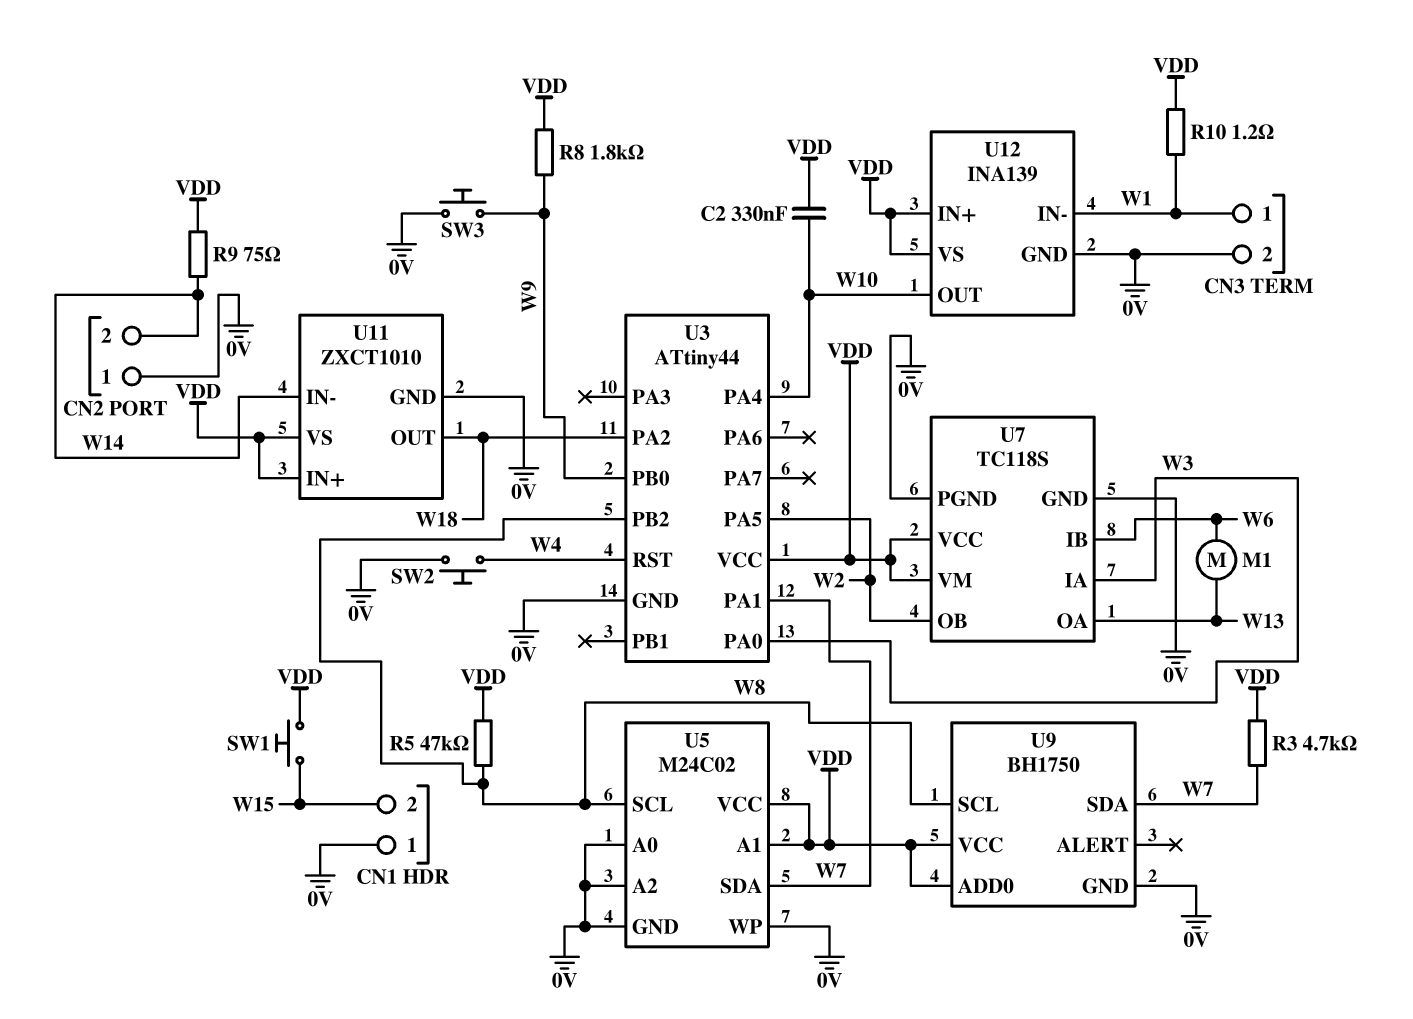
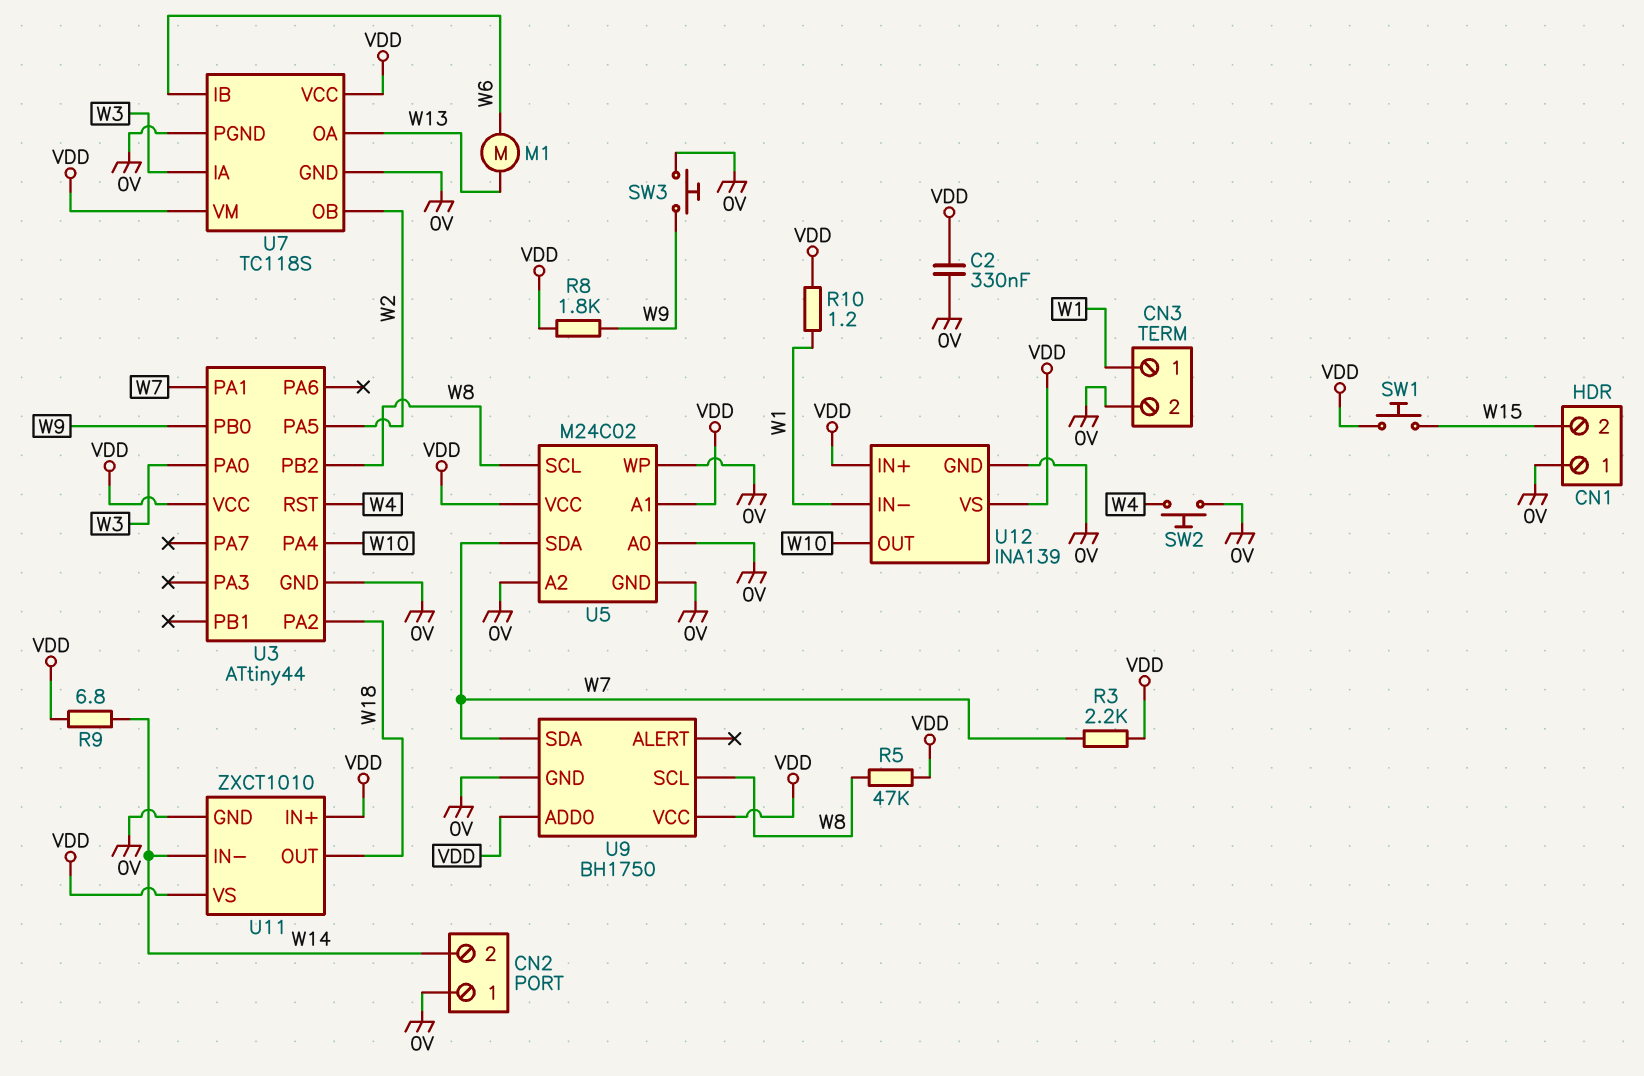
C2: 330nF (VDD, W10) -> 330nF (0V, VDD)
R3: 4.7k (VDD, W7) -> 2.2k (VDD, W7)
R9: 75 (VDD, W14) -> 6.8 (VDD, W14)

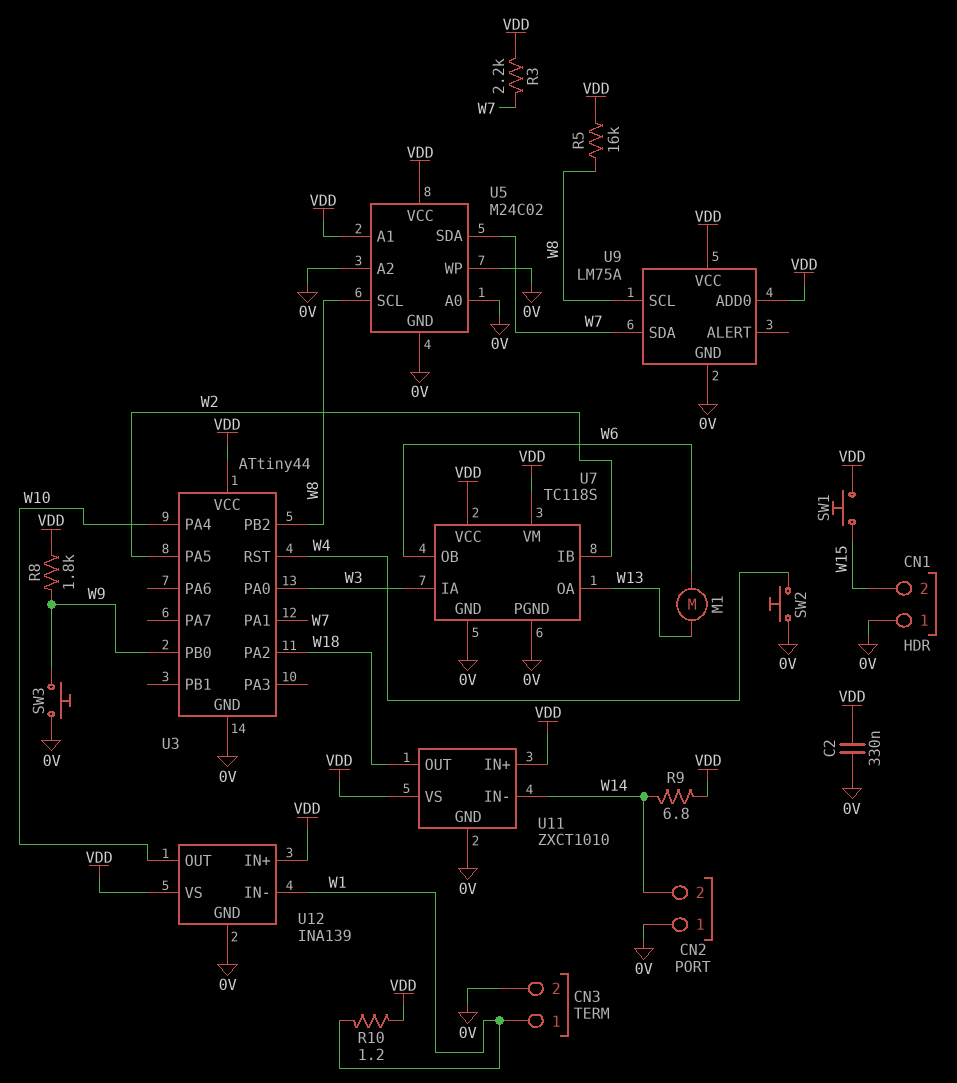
R5: 47k (VDD, W8) -> 16k (VDD, W8)
U7 pin IB: W6 -> W2
U7 pin OB: W2 -> W6
U9: BH1750 -> LM75A

